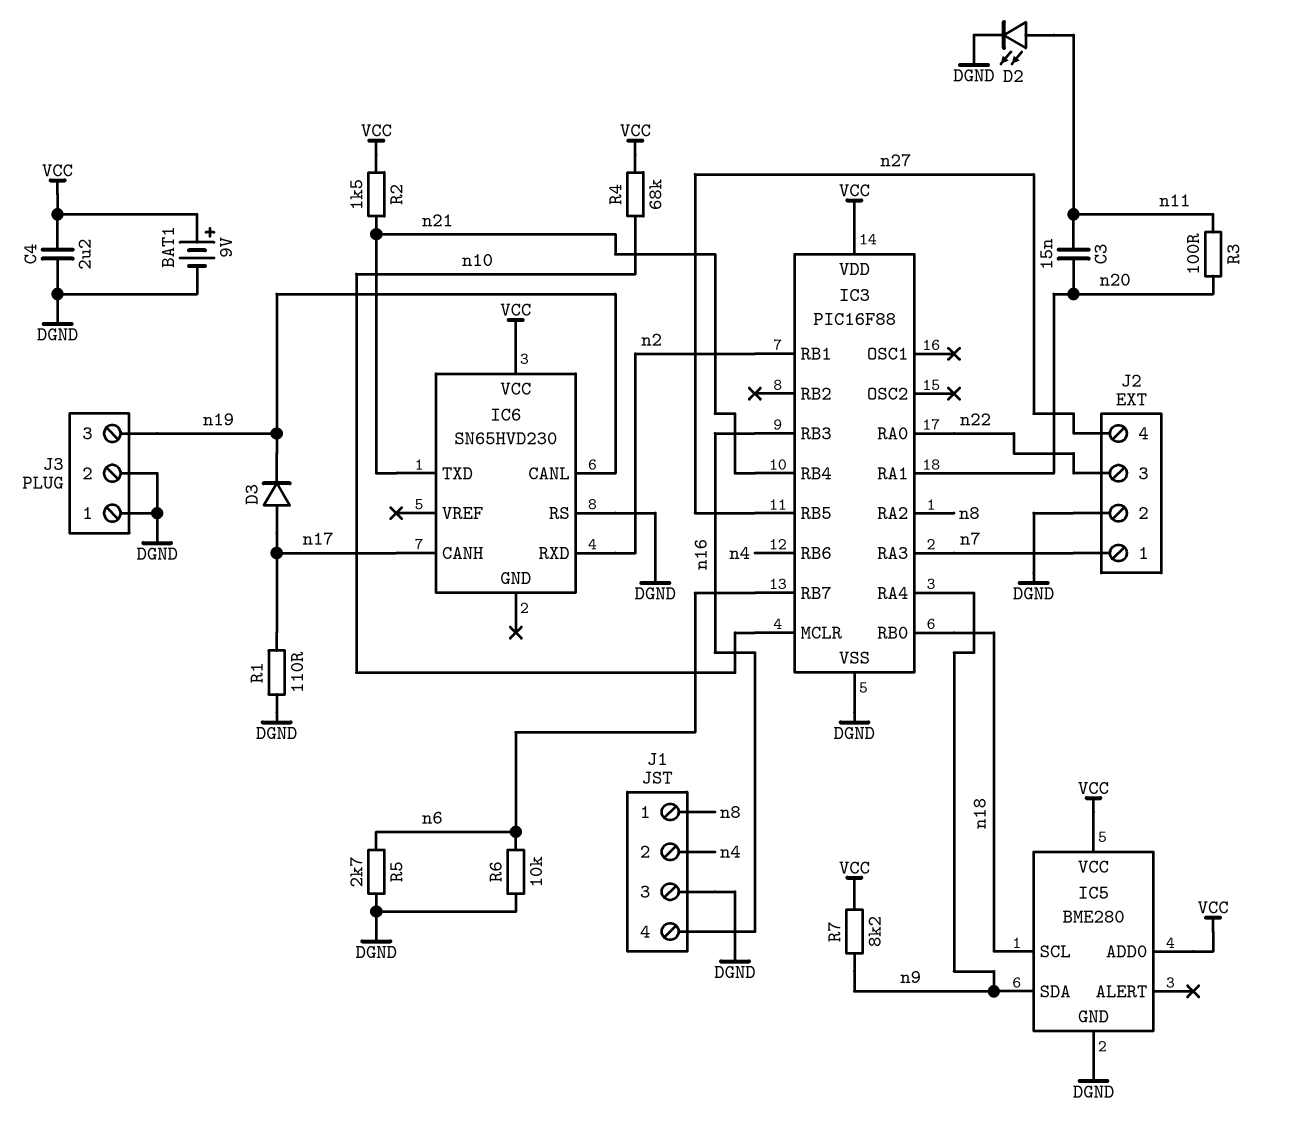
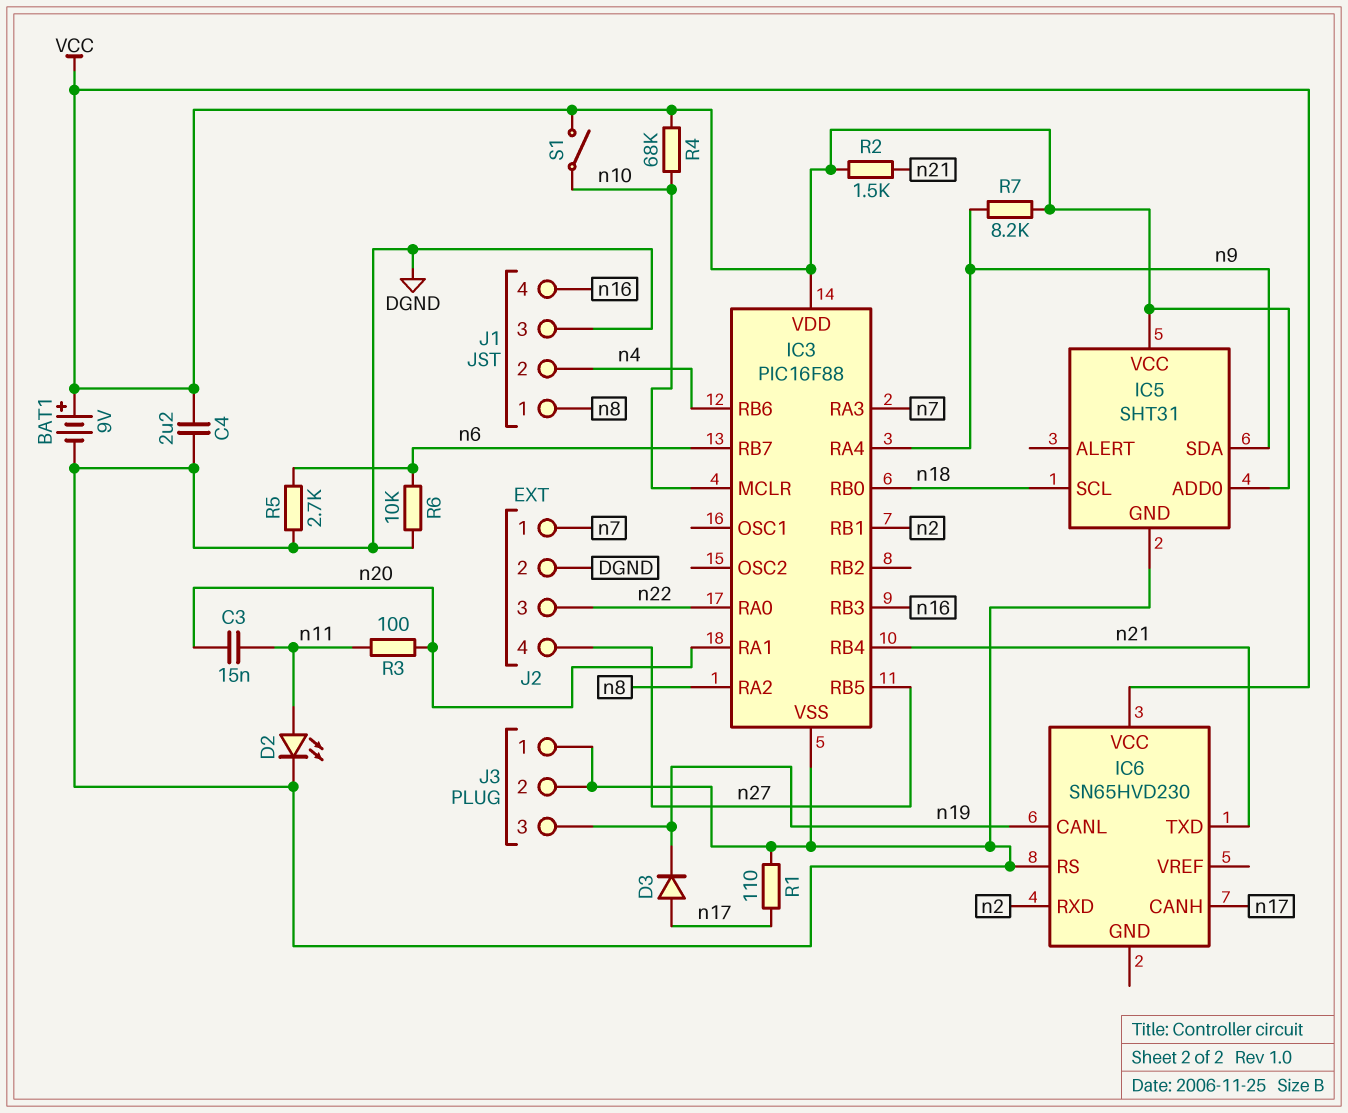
IC5: BME280 -> SHT31
S1: none -> switch (VCC, n10)

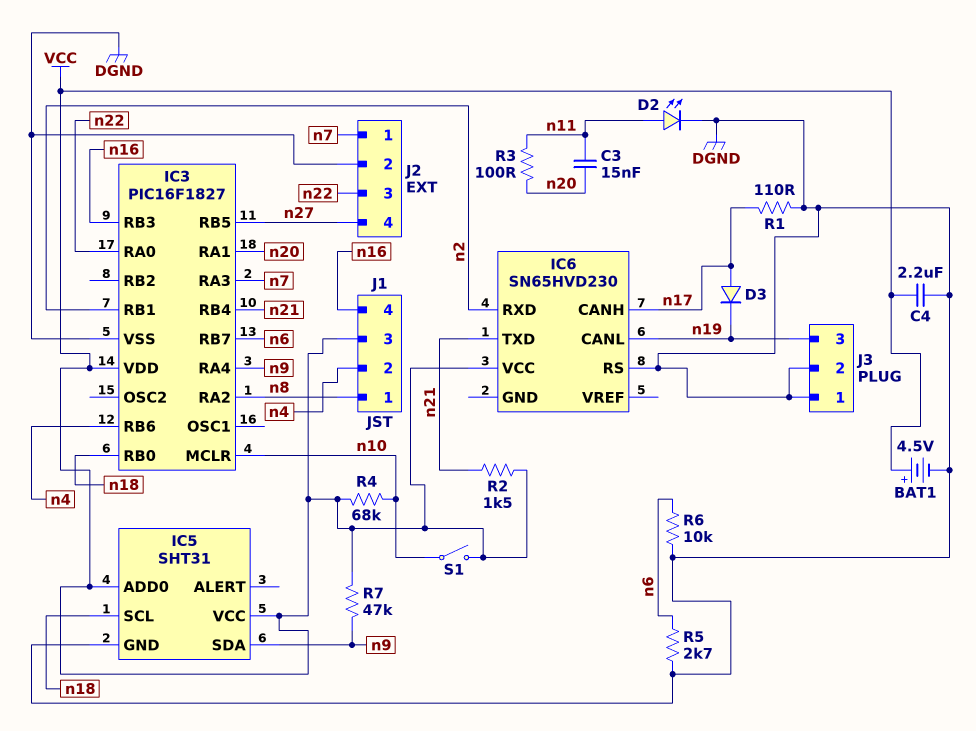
BAT1: 9V (plus VCC, minus DGND) -> 4.5V (plus VCC, minus DGND)
IC3: PIC16F88 -> PIC16F1827
J1 pin 3: DGND -> VCC
R7: 8.2k (VCC, n9) -> 47k (VCC, n9)

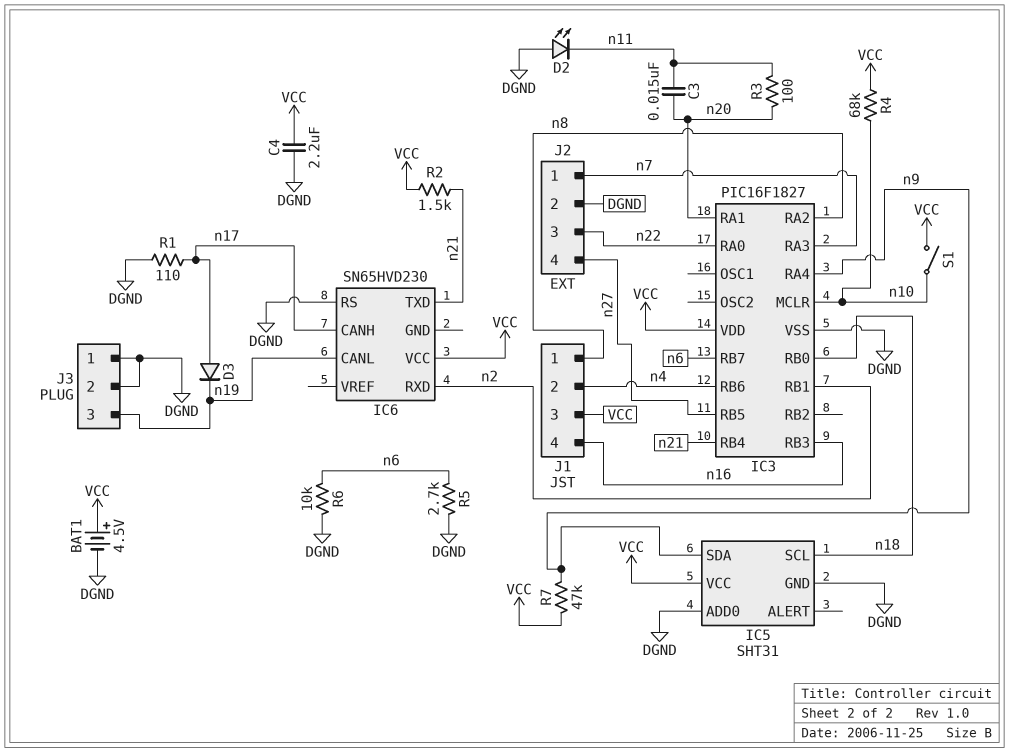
D2: LED (A n11, K DGND) -> LED (A DGND, K n11)
IC5 pin ADD0: VCC -> DGND

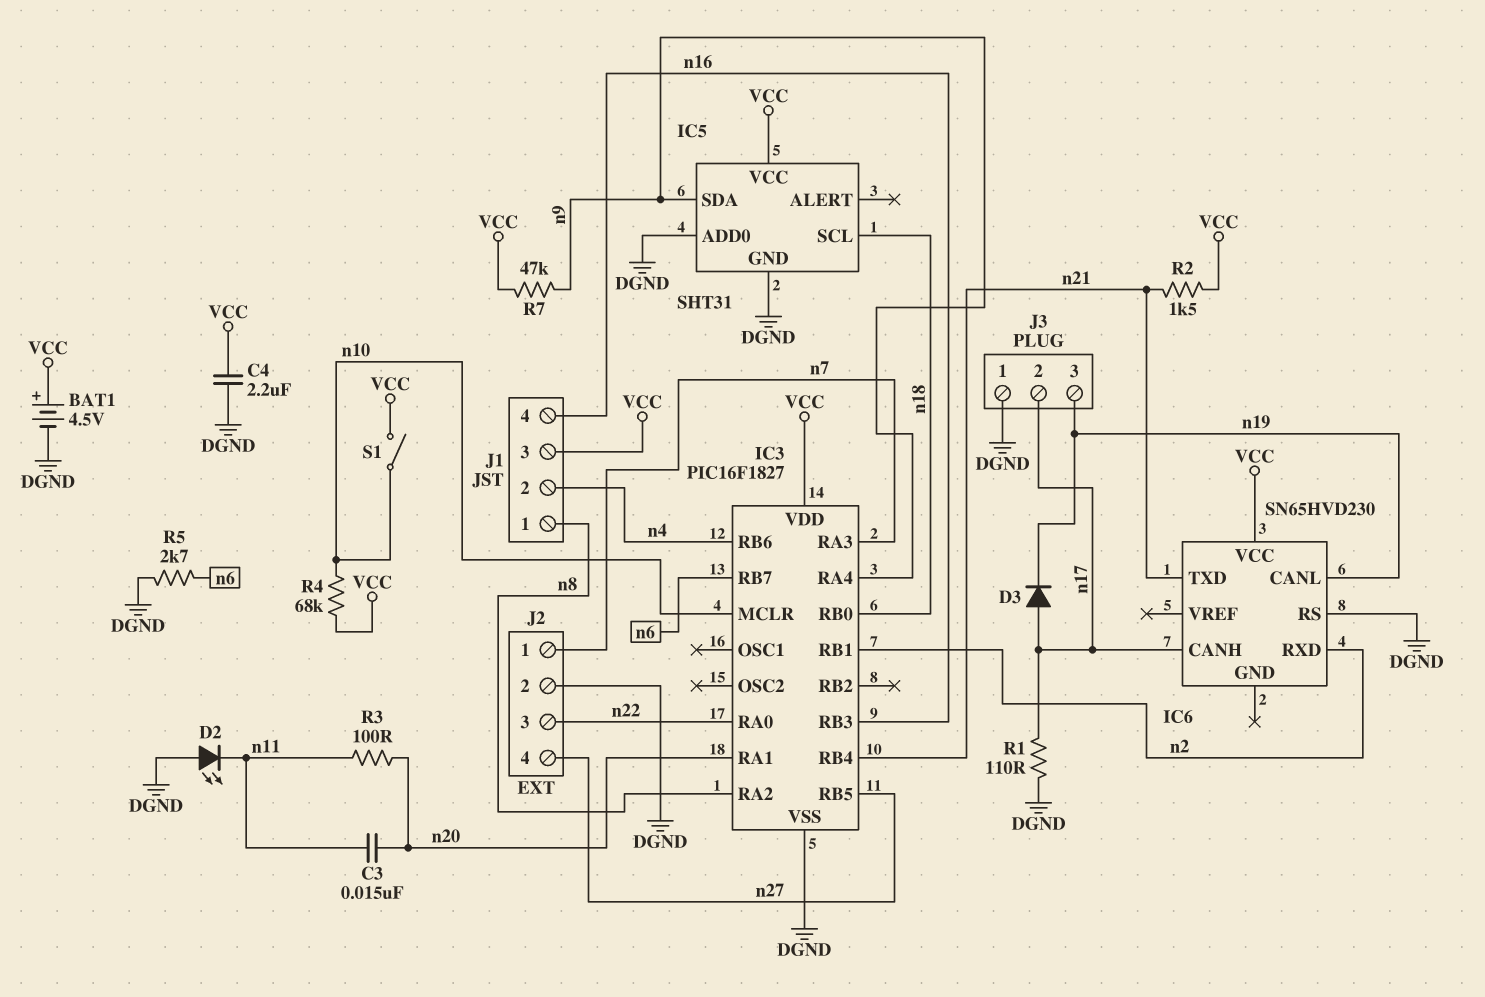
J3 pin 2: DGND -> n17
R6: 10k (DGND, n6) -> none

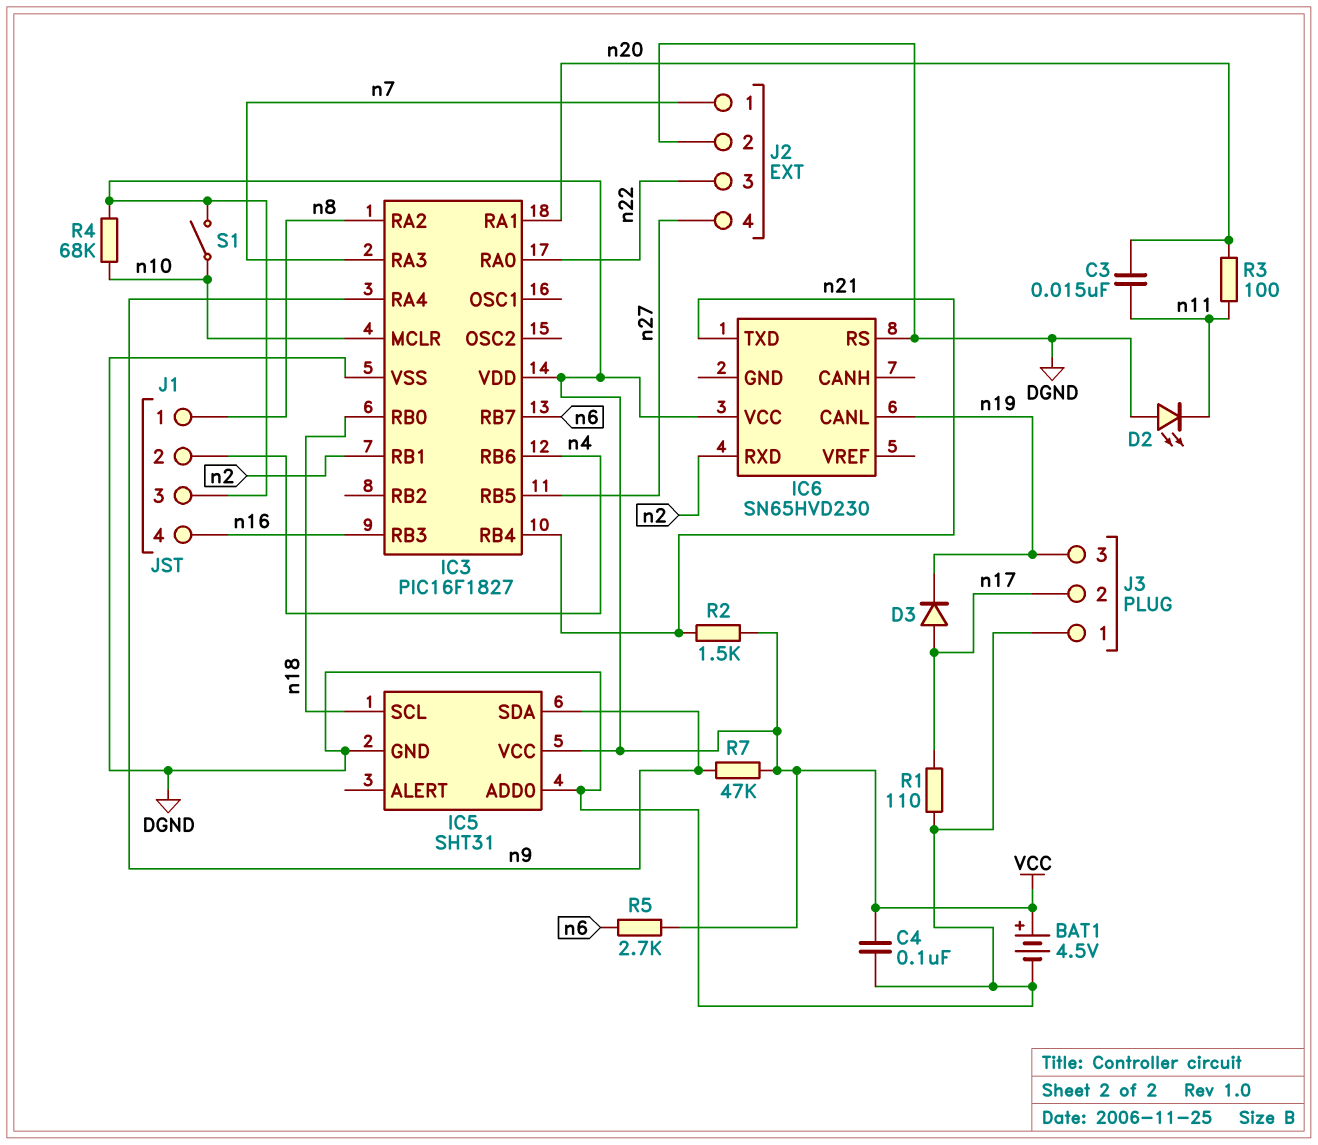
C4: 2.2uF (DGND, VCC) -> 100nF (DGND, VCC)
IC6 pin CANH: n17 -> none
R5: 2.7k (DGND, n6) -> 2.7k (VCC, n6)

